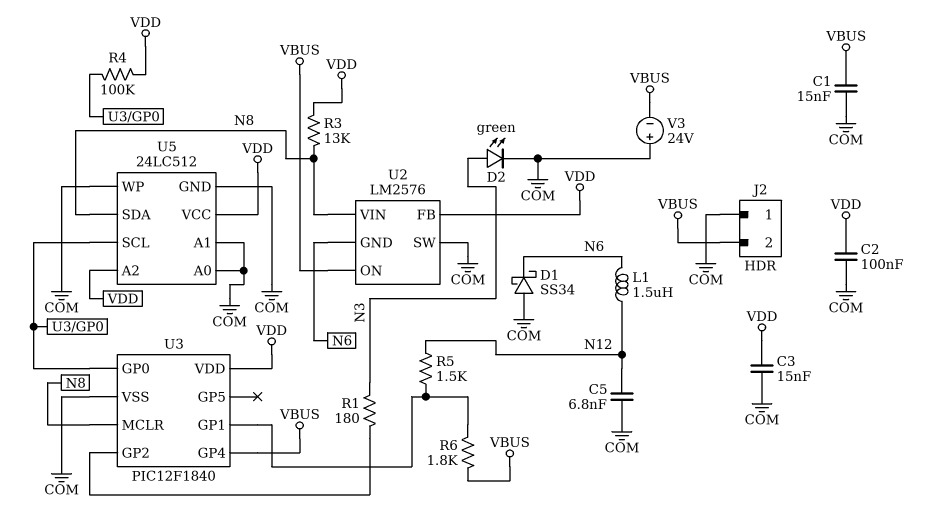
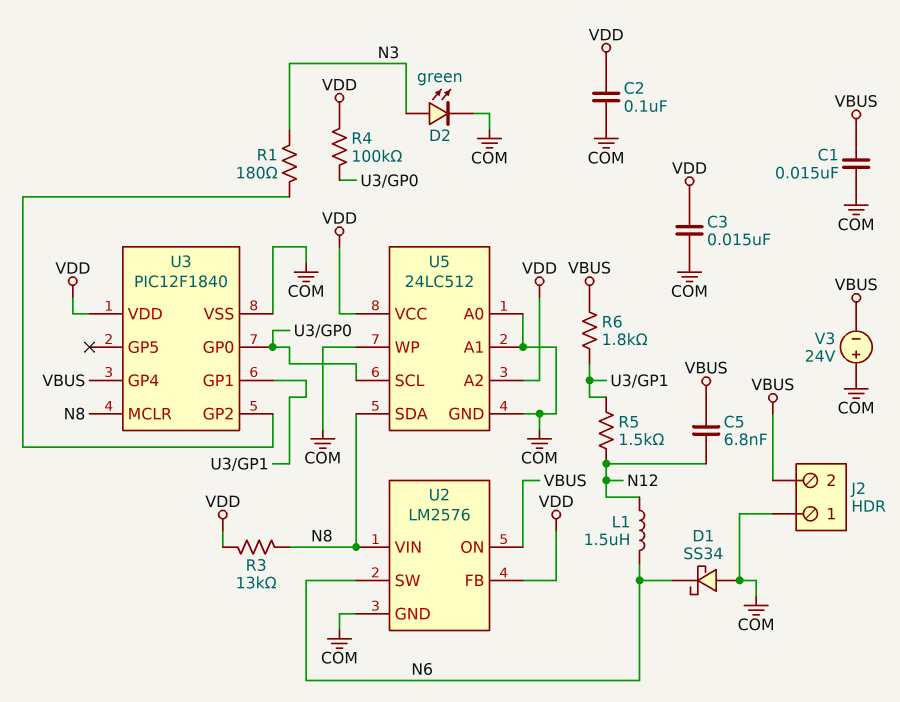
C5: 6.8nF (COM, N12) -> 6.8nF (N12, VBUS)
U2 pin GND: N6 -> COM
U2 pin SW: COM -> N6

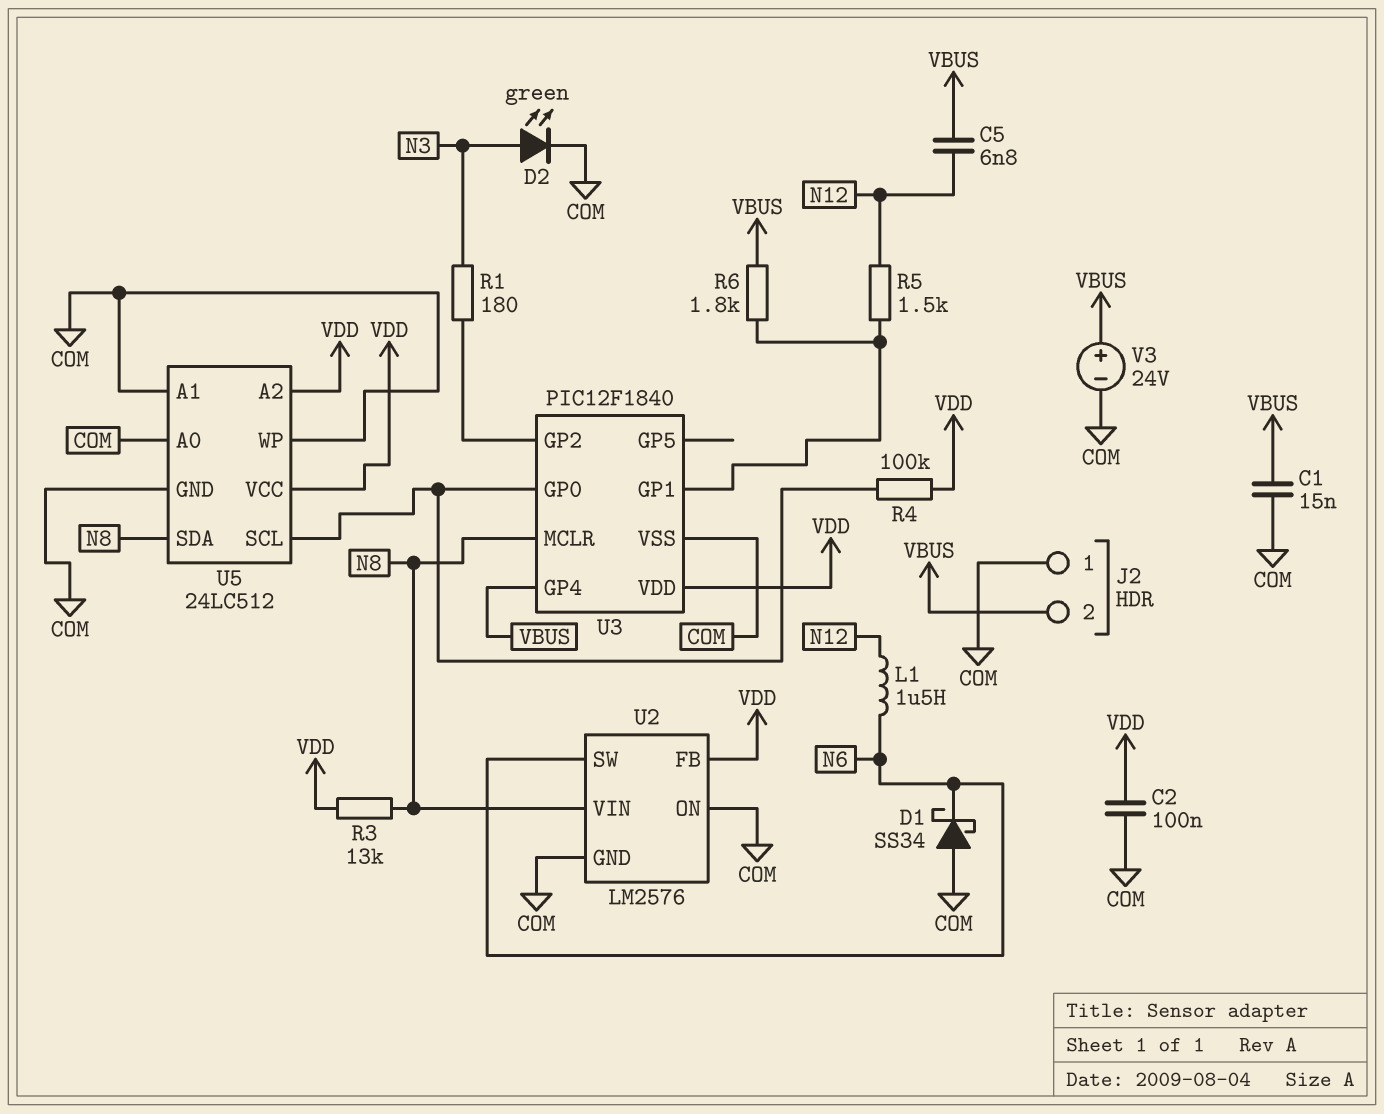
C3: 15nF (COM, VDD) -> none
U2 pin ON: VBUS -> COM
V3: 24V (plus COM, minus VBUS) -> 24V (plus VBUS, minus COM)

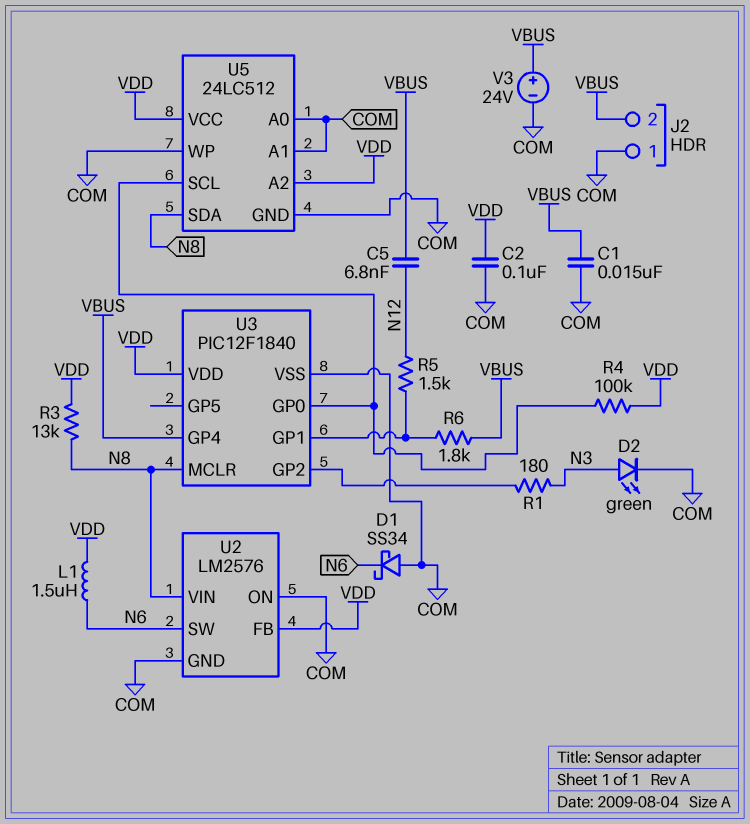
L1: 1.5uH (N6, N12) -> 1.5uH (N6, VDD)

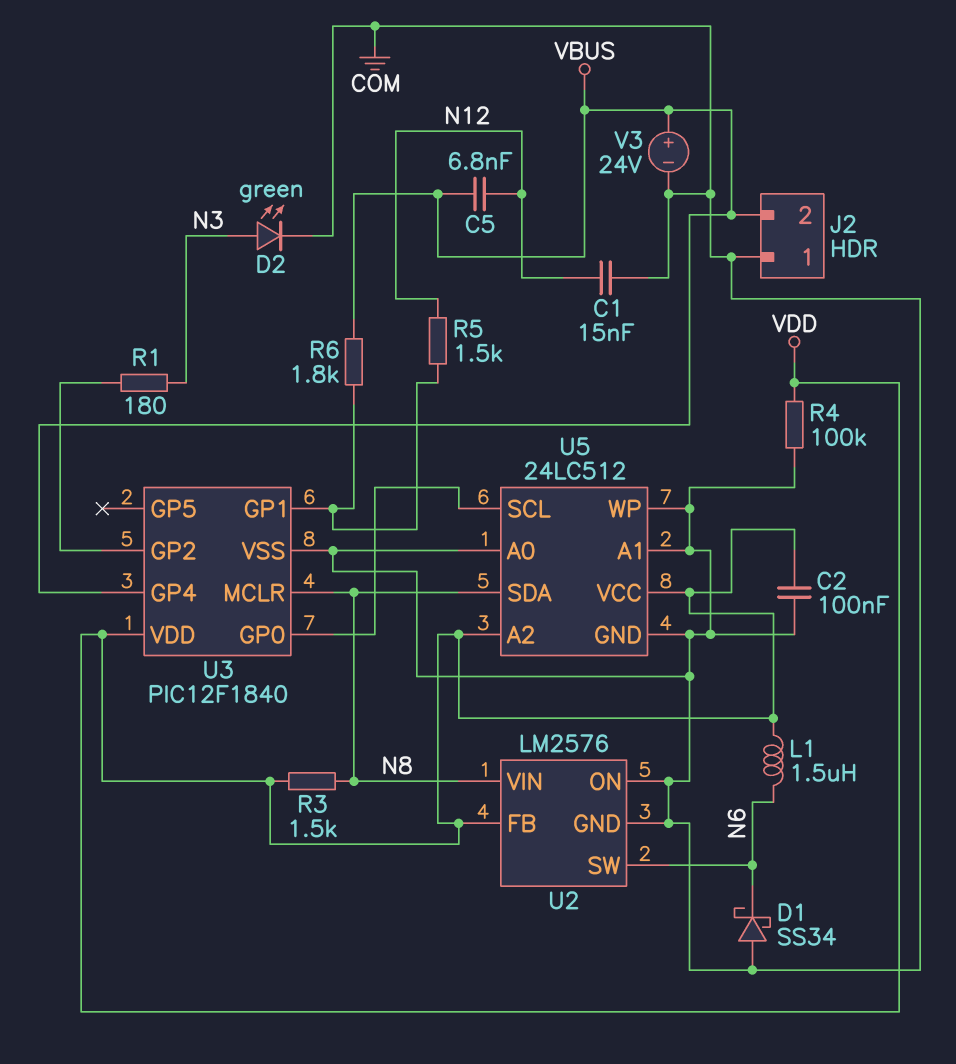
C1: 15nF (COM, VBUS) -> 15nF (COM, N12)
R3: 13k (N8, VDD) -> 1.5k (N8, VDD)
R4: 100k (U3/GP0, VDD) -> 100k (COM, VDD)

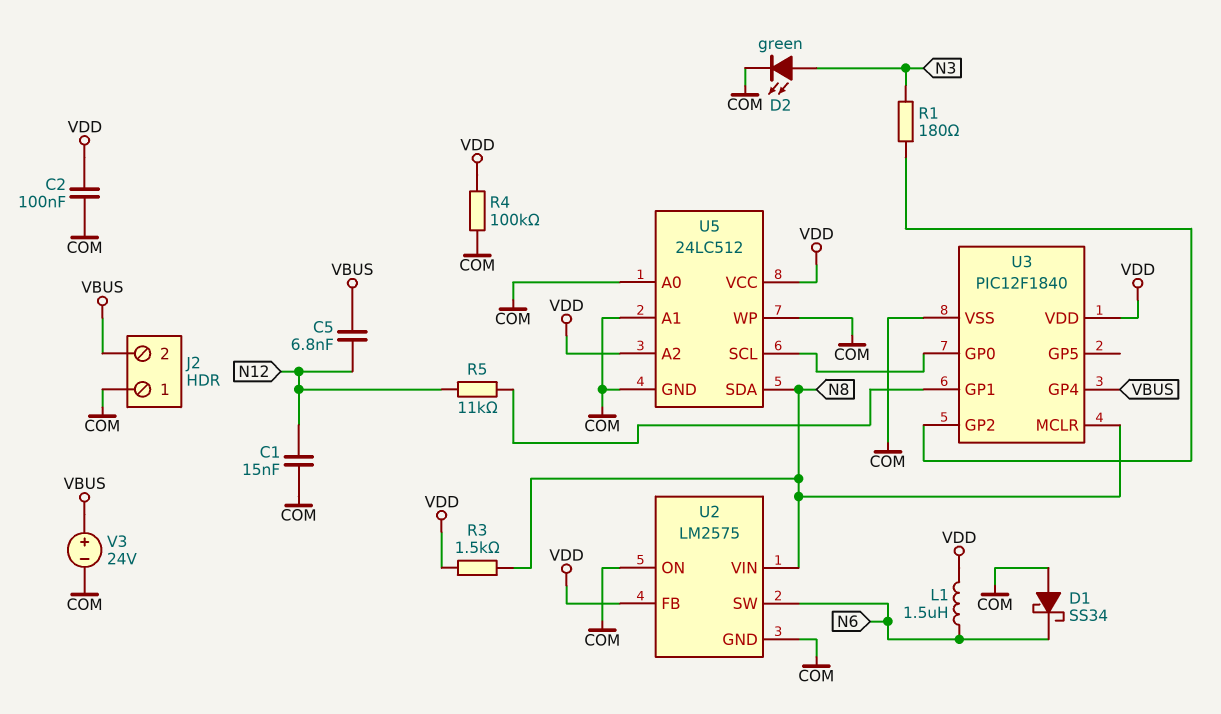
R5: 1.5k (N12, U3/GP1) -> 11k (N12, U3/GP1)
R6: 1.8k (U3/GP1, VBUS) -> none
U2: LM2576 -> LM2575

